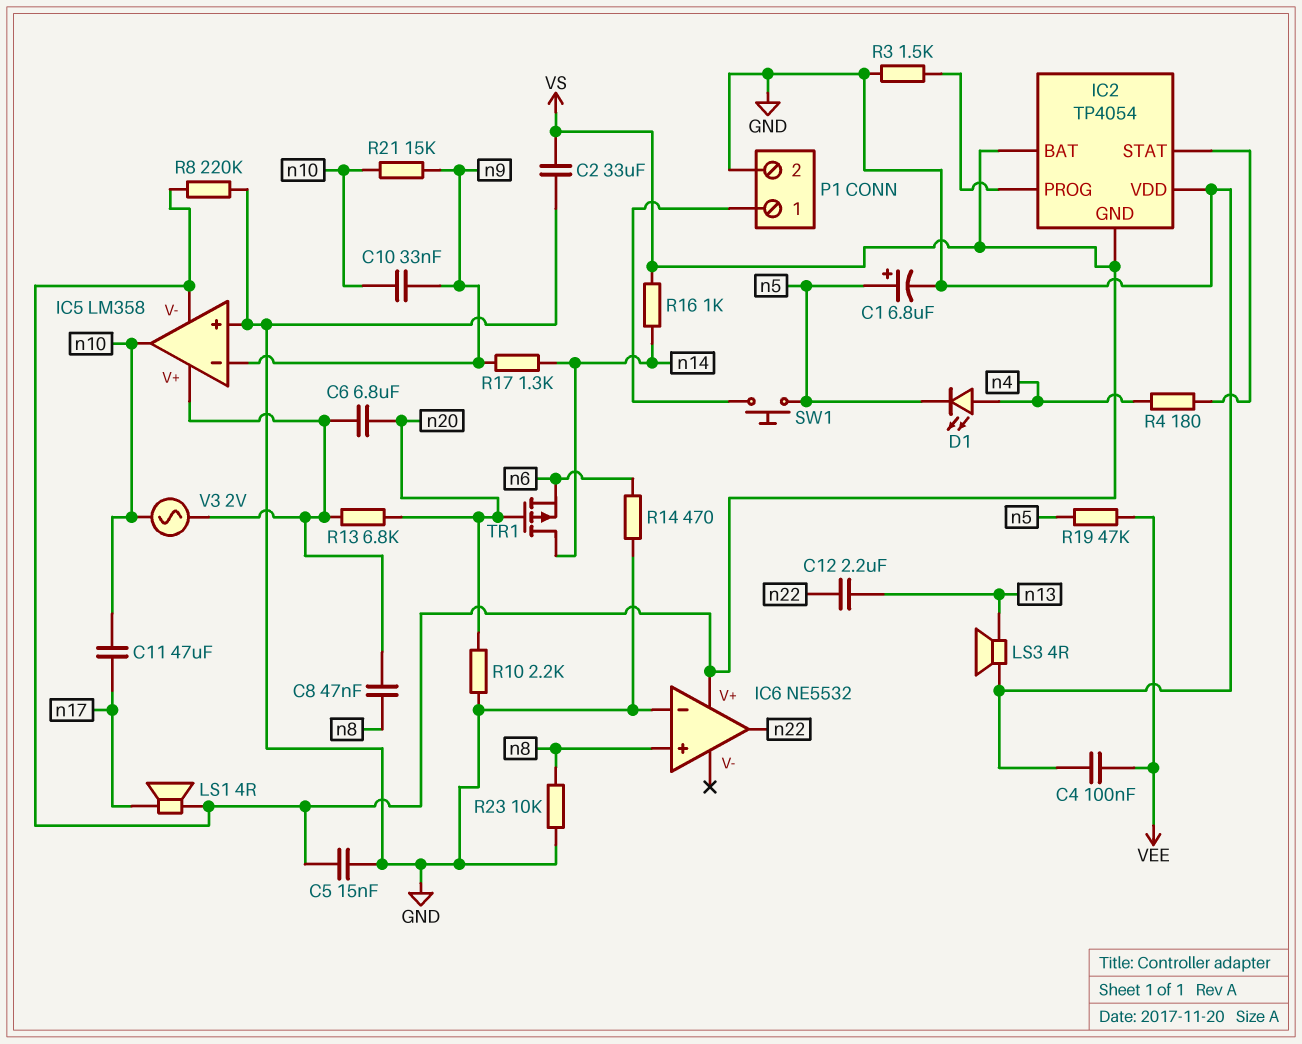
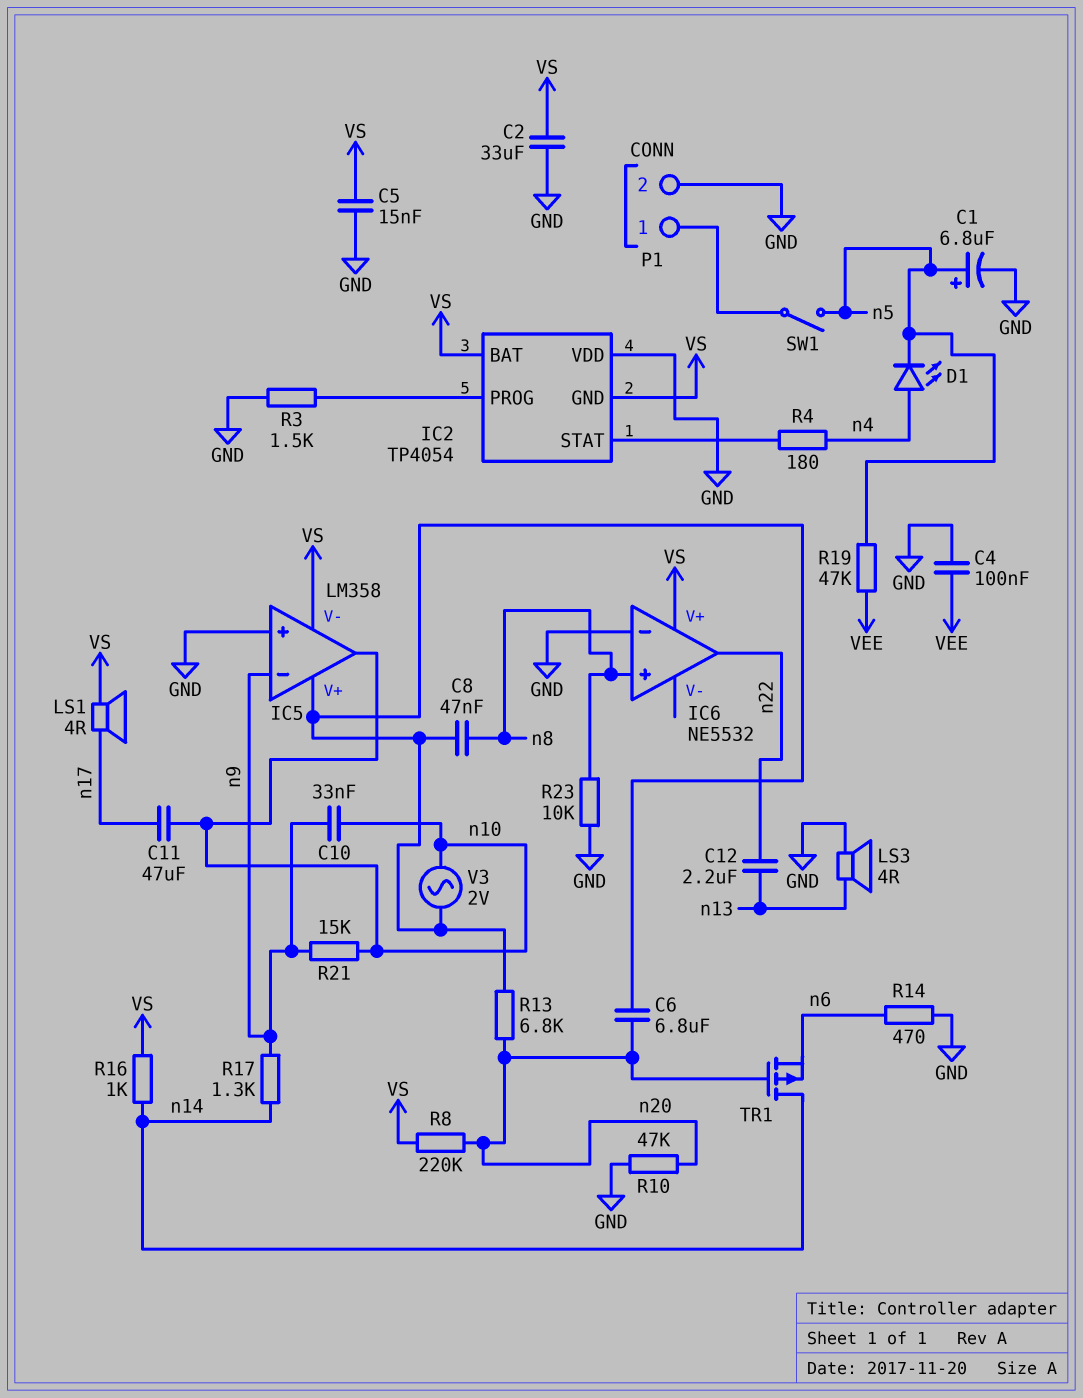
R8: 220k (GND, VS) -> 220k (VS, n20)
R10: 2.2k (GND, n20) -> 47k (GND, n20)
SW1: button (P1/1, n5) -> switch (P1/1, n5)

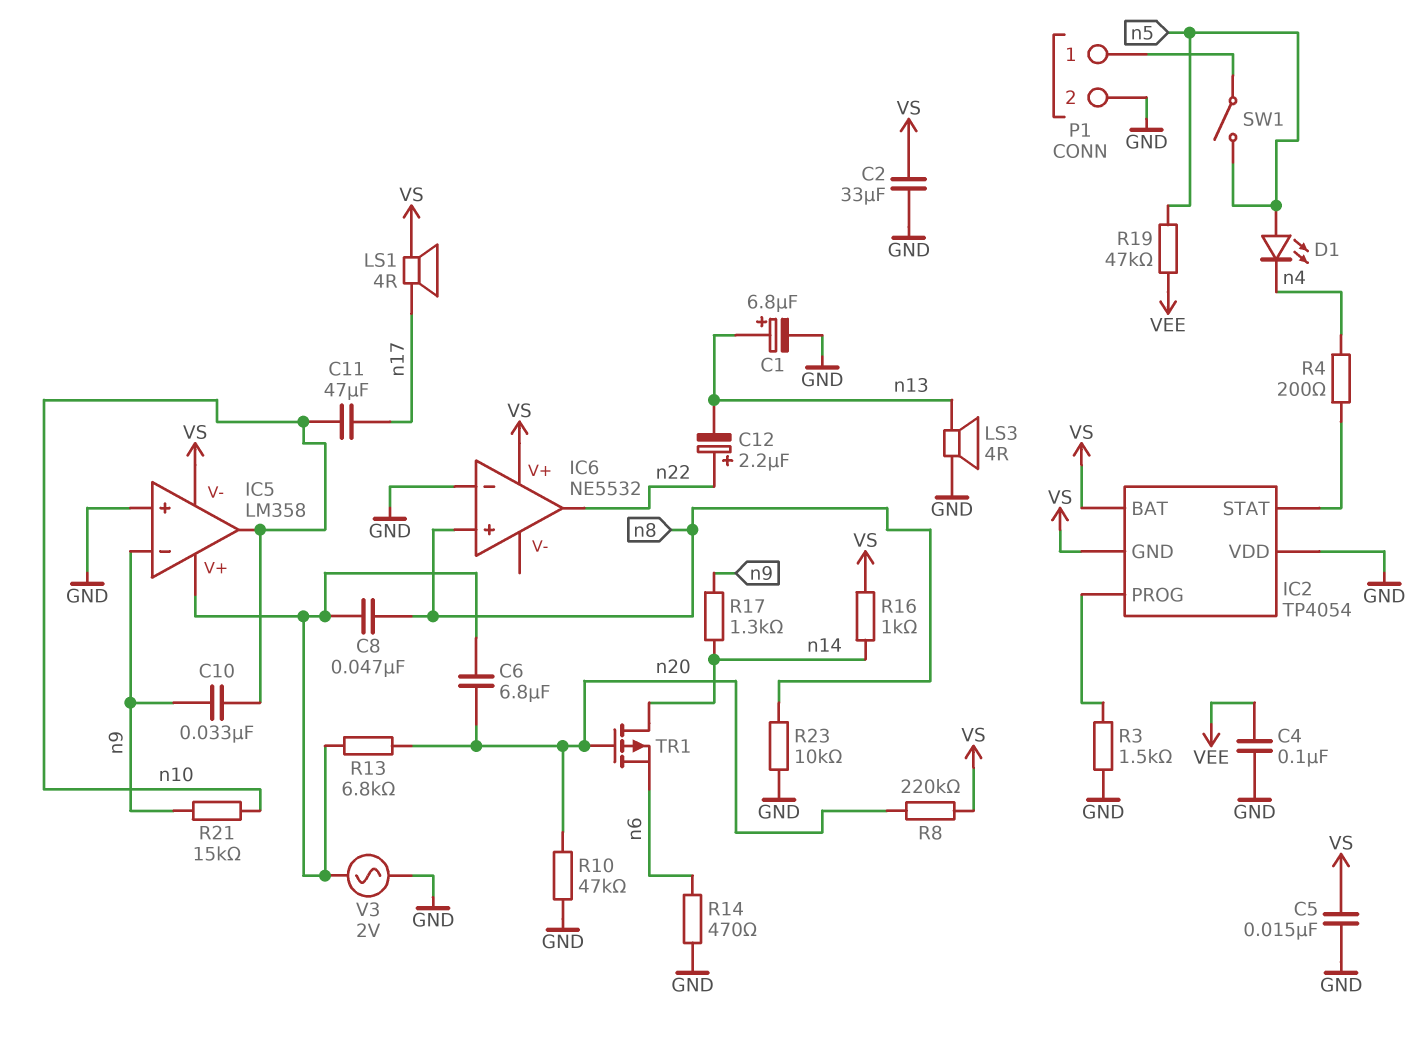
C1: 6.8uF (plus n5, minus GND) -> 6.8uF (plus n13, minus GND)
C12: 2.2uF (n13, n22) -> 2.2uF (plus n22, minus n13)
D1: LED (A n4, K n5) -> LED (A n5, K n4)
R4: 180 (IC2/STAT, n4) -> 200 (IC2/STAT, n4)
V3: AC 2V (IC5/V+, n10) -> AC 2V (GND, IC5/V+)

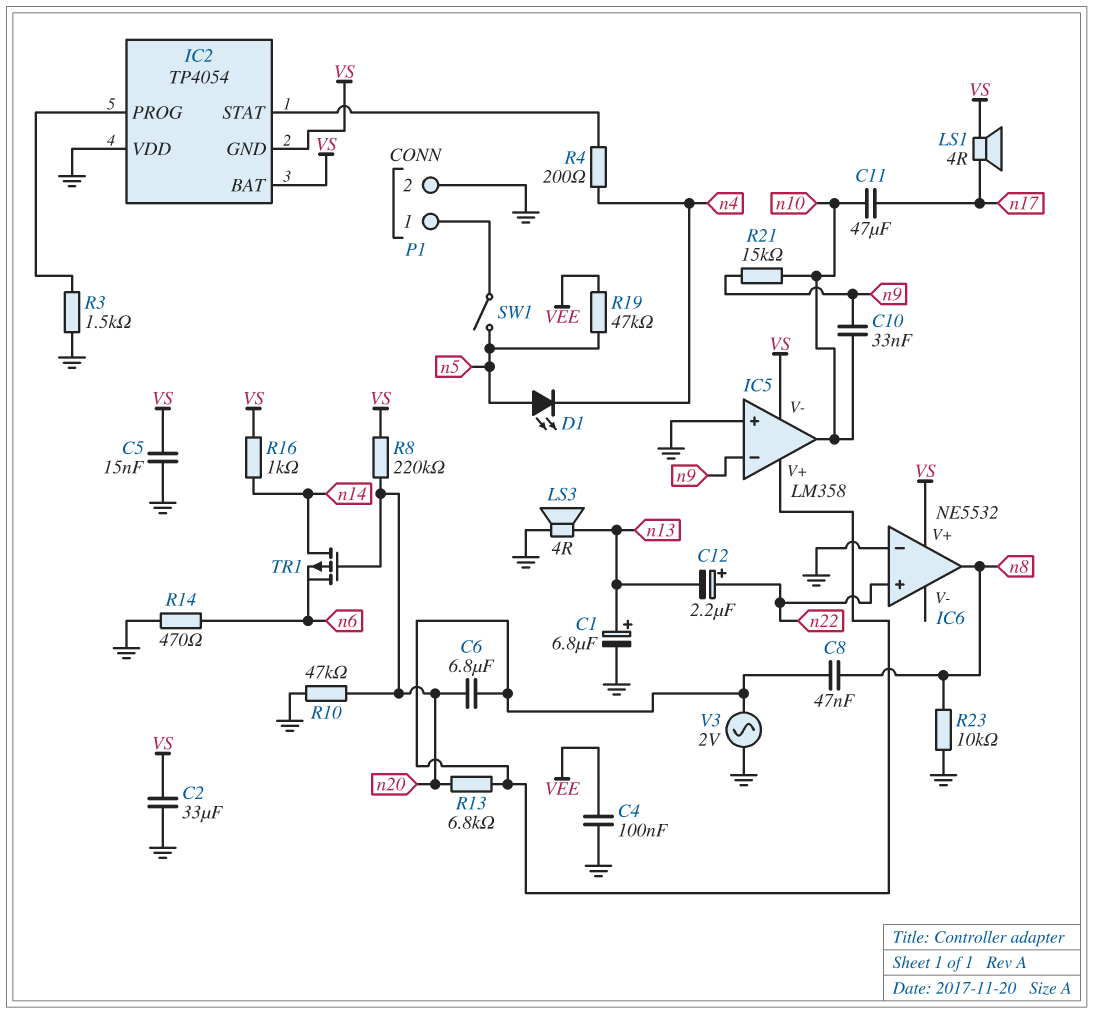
IC6 pin in+: n8 -> n22
IC6 pin out: n22 -> n8
R17: 1.3k (n9, n14) -> none

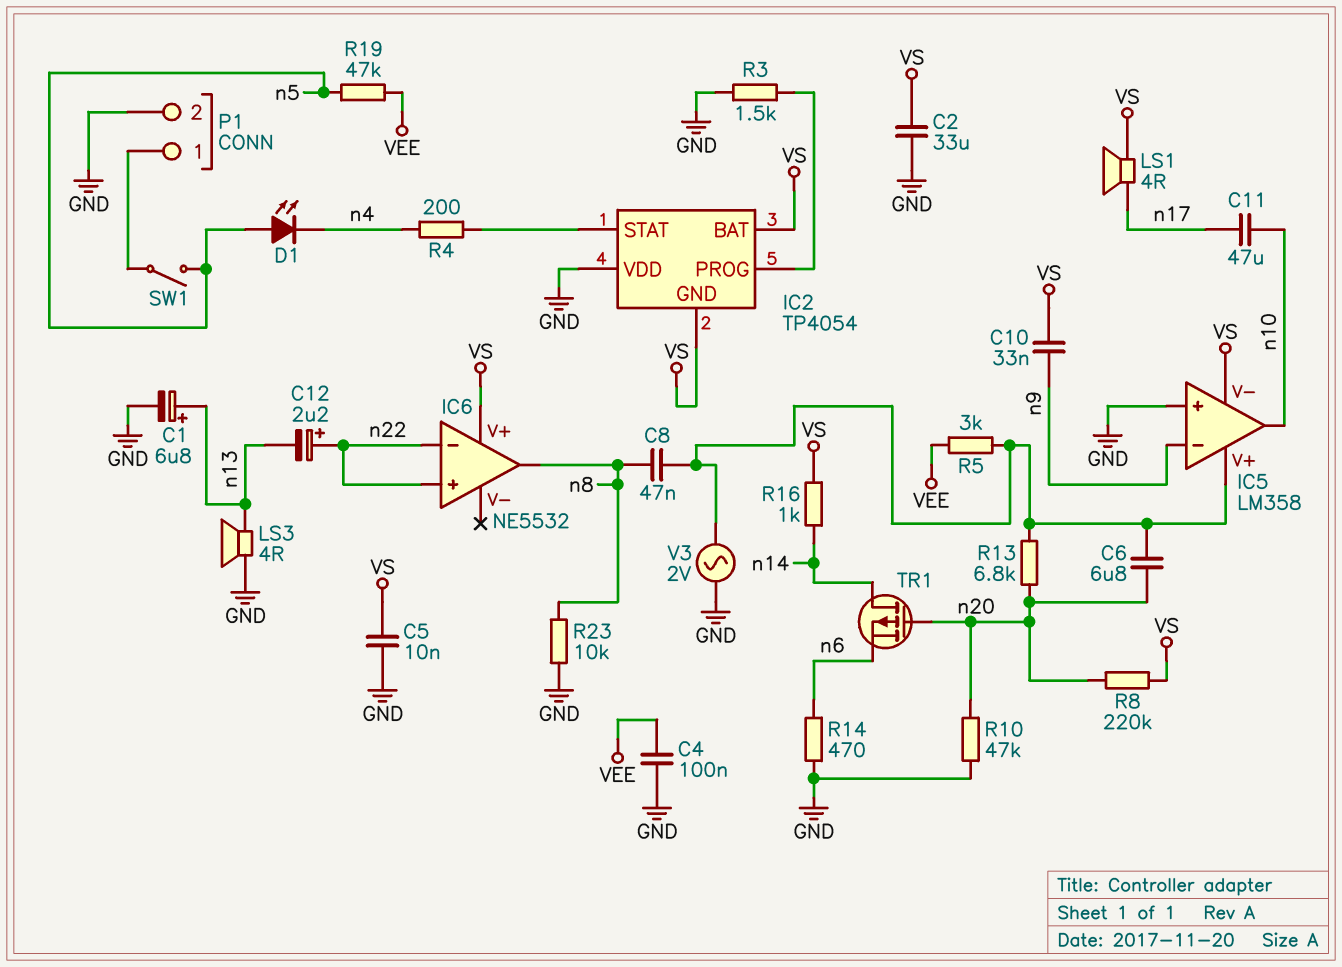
C5: 15nF (GND, VS) -> 10nF (GND, VS)
C10: 33nF (n9, n10) -> 33nF (VS, n9)
IC6 pin in-: GND -> n22
R5: none -> 3k (IC5/V+, VEE)
R21: 15k (n9, n10) -> none

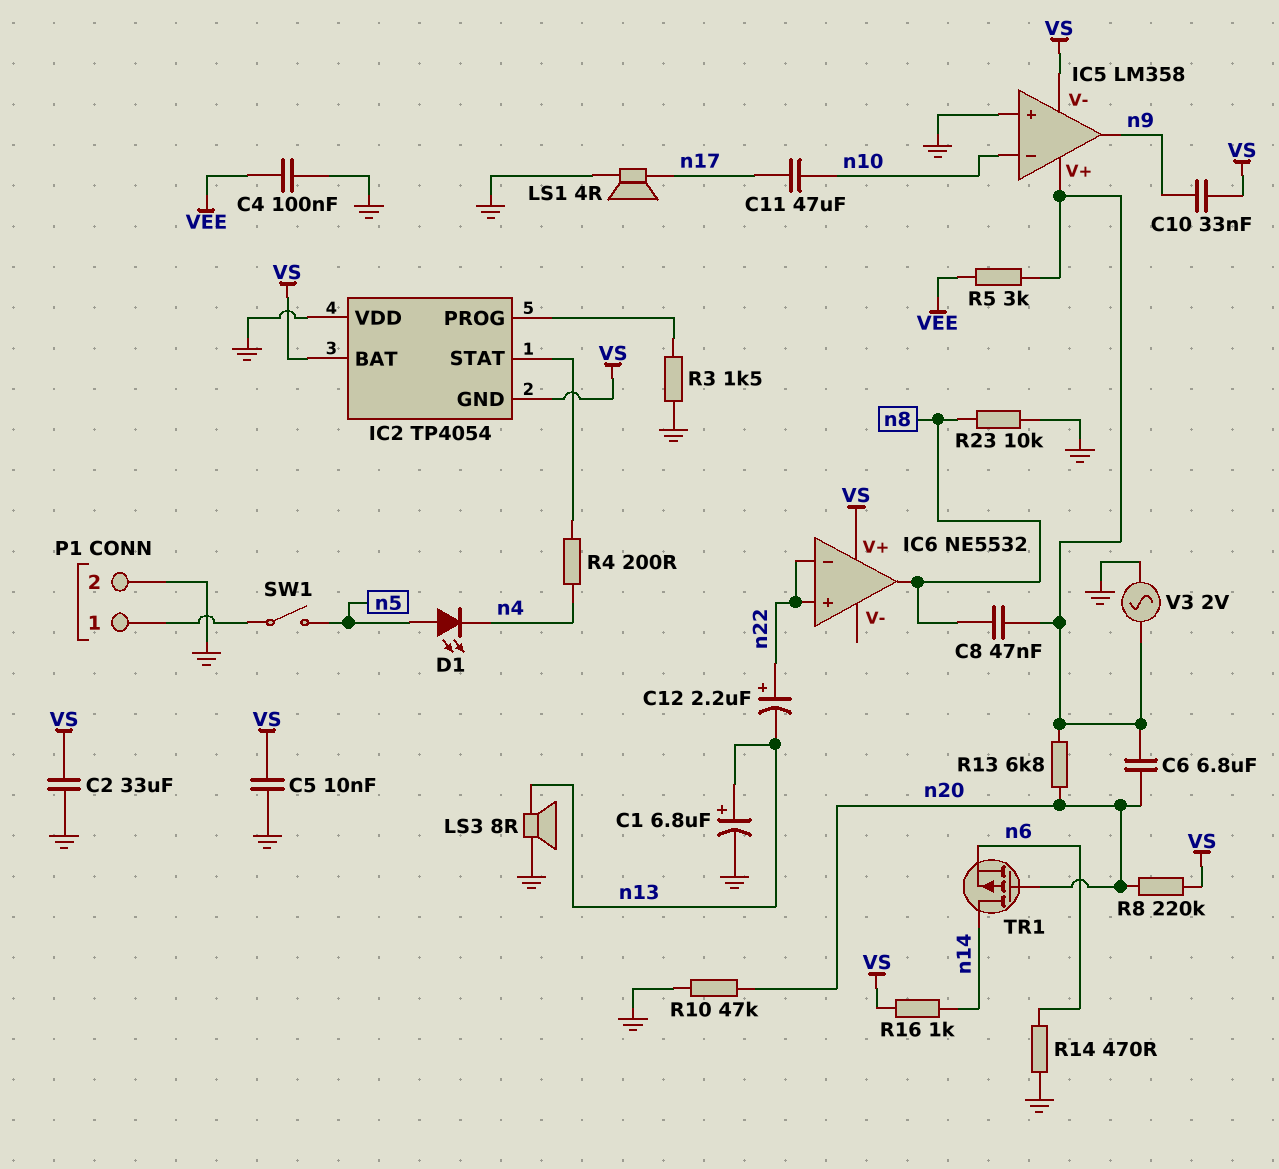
IC5 pin in-: n9 -> n10
IC5 pin out: n10 -> n9
LS1: speaker 4R (VS, n17) -> speaker 4R (GND, n17)
LS3: speaker 4R (GND, n13) -> speaker 8R (GND, n13)
R19: 47k (VEE, n5) -> none

